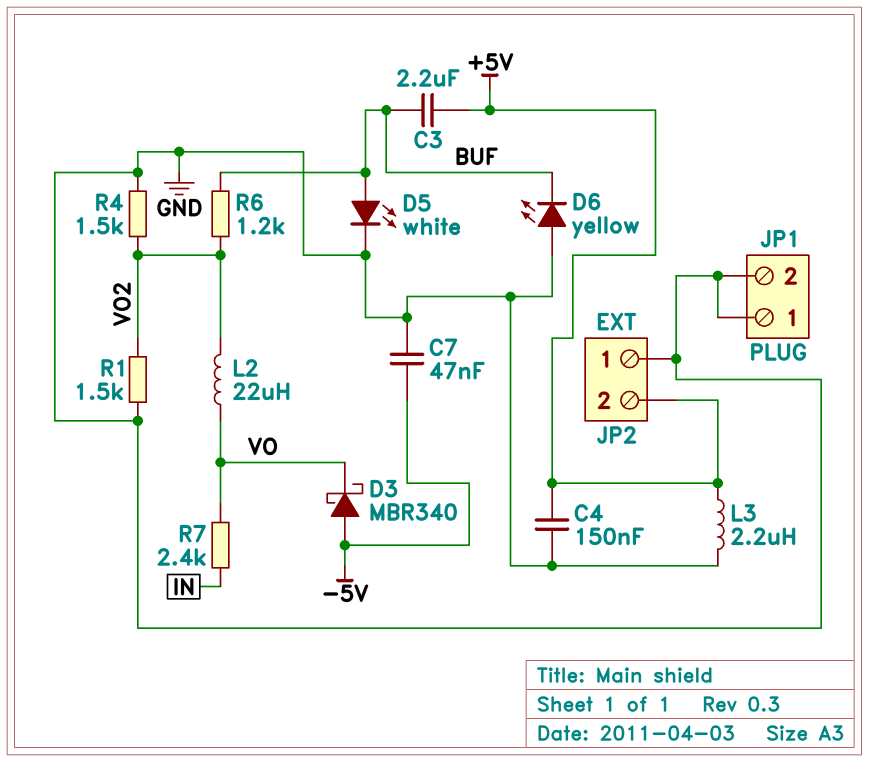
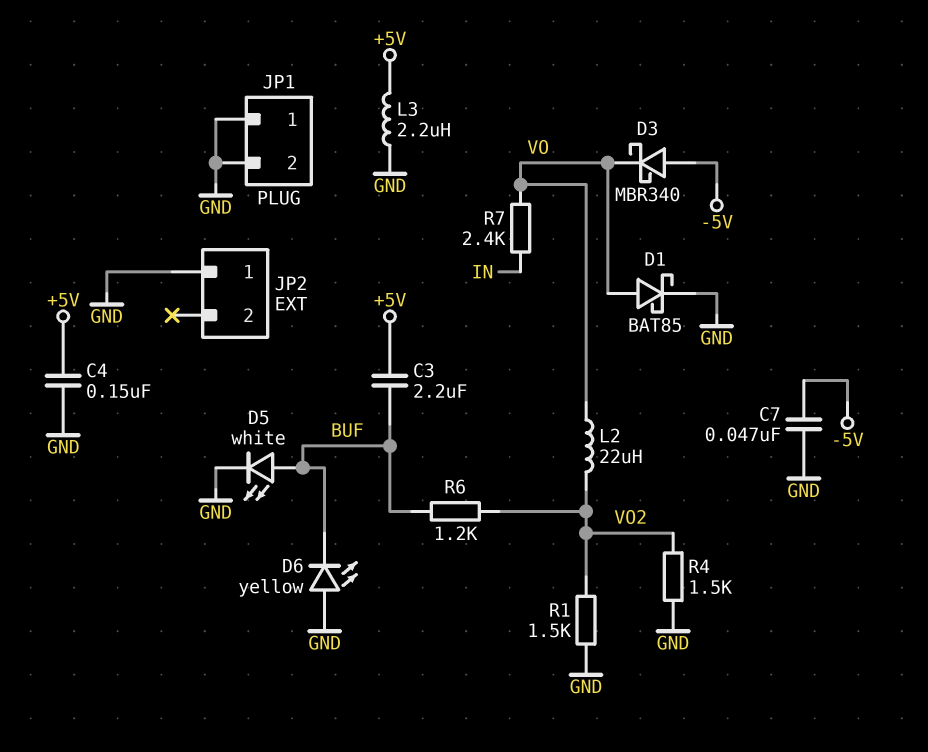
D1: none -> schottky BAT85 (A VO, K GND)
JP2 pin 2: +5V -> none

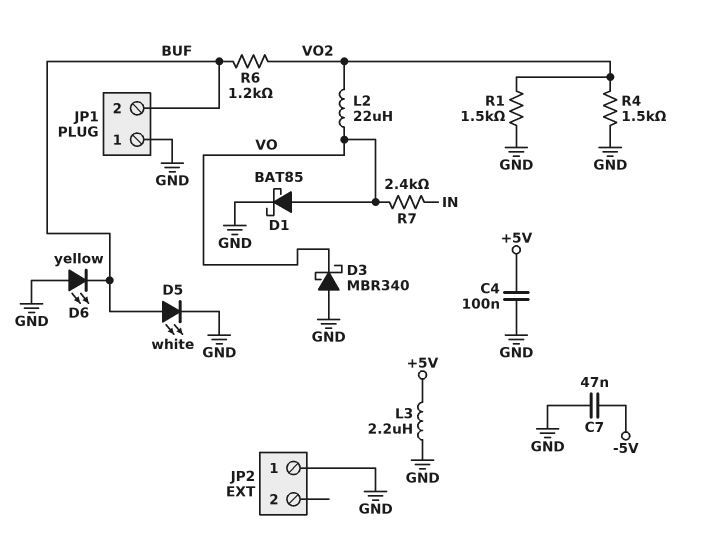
C3: 2.2uF (+5V, BUF) -> none
C4: 150nF (+5V, GND) -> 100nF (+5V, GND)
D3: schottky MBR340 (A -5V, K VO) -> schottky MBR340 (A GND, K VO)
JP1 pin 2: GND -> BUF

